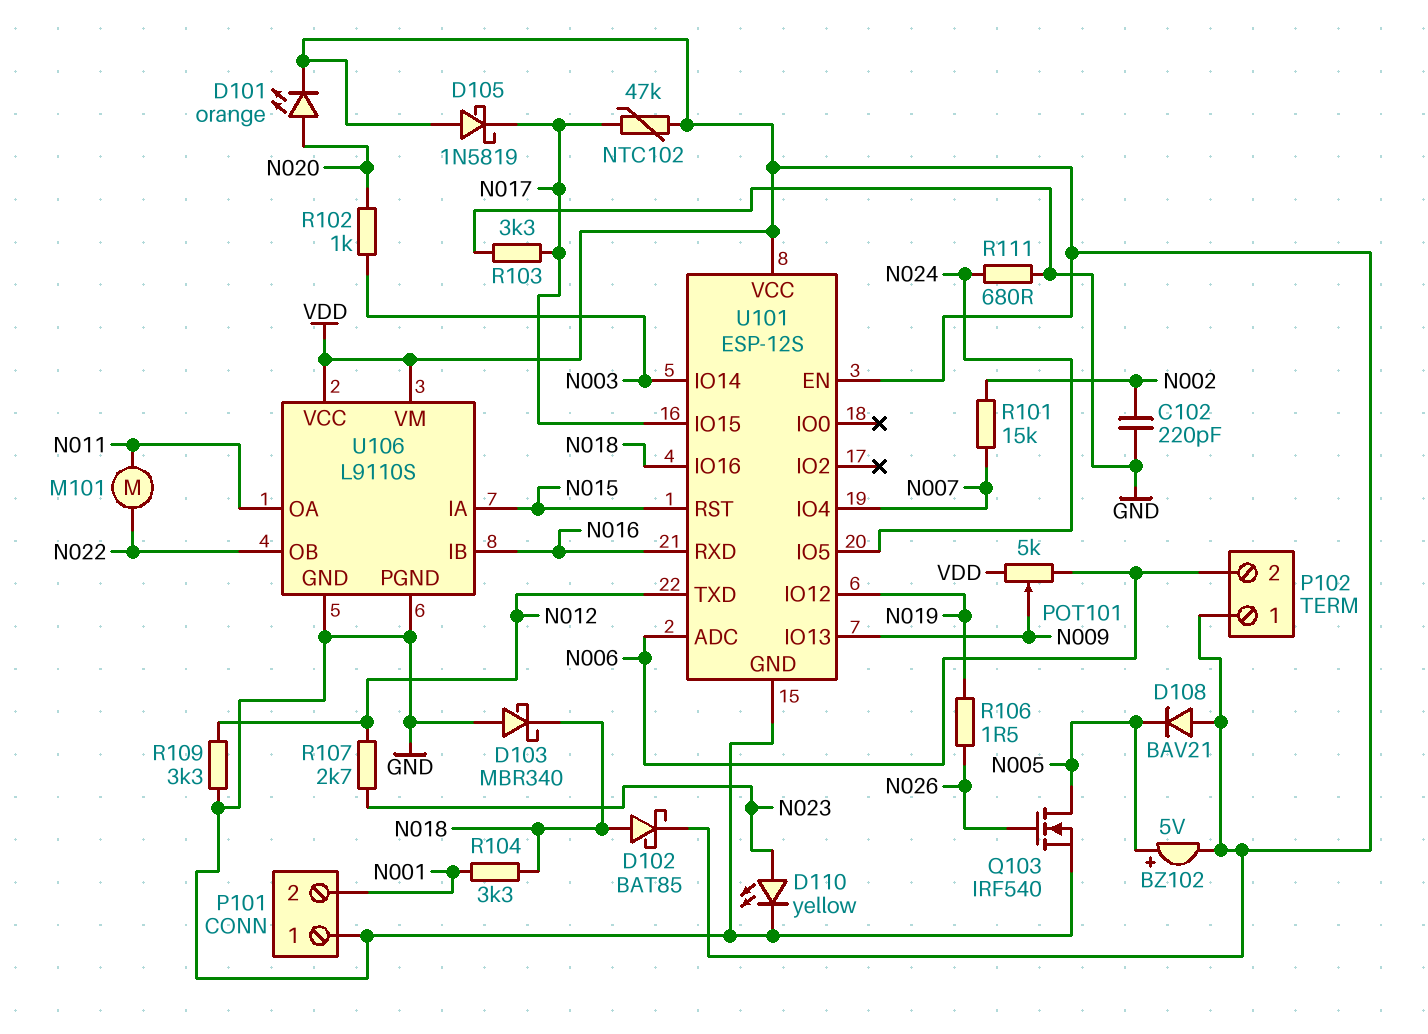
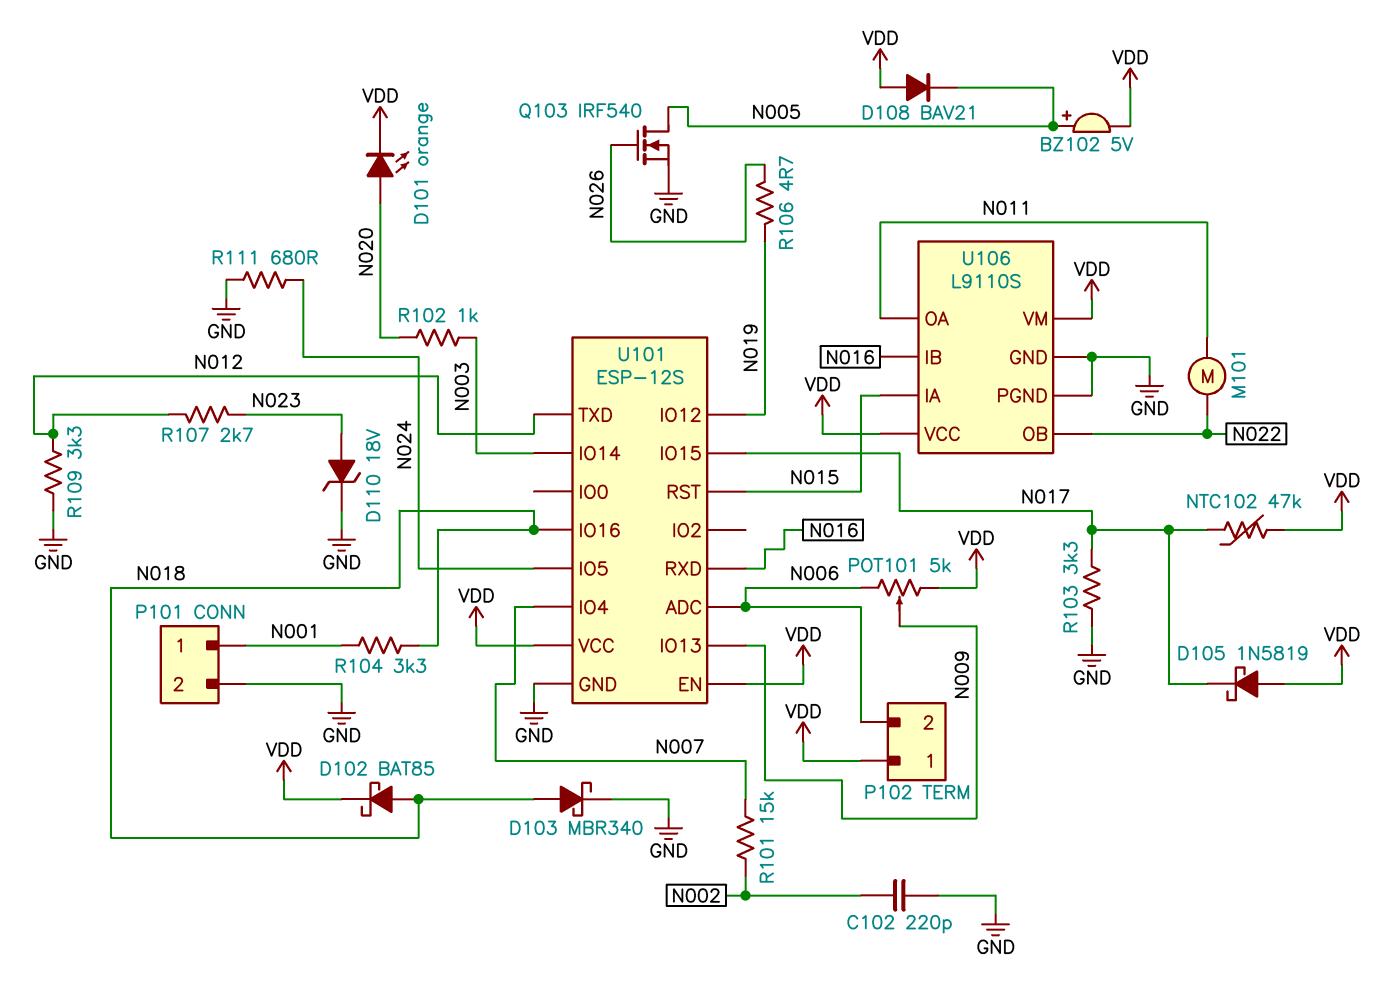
D103: schottky MBR340 (A GND, K N018) -> schottky MBR340 (A N018, K GND)
D110: LED yellow (A N023, K GND) -> zener 18V (A N023, K GND)
P101 pin 1: GND -> N001
P101 pin 2: N001 -> GND
R106: 1.5 (N019, N026) -> 4.7 (N019, N026)

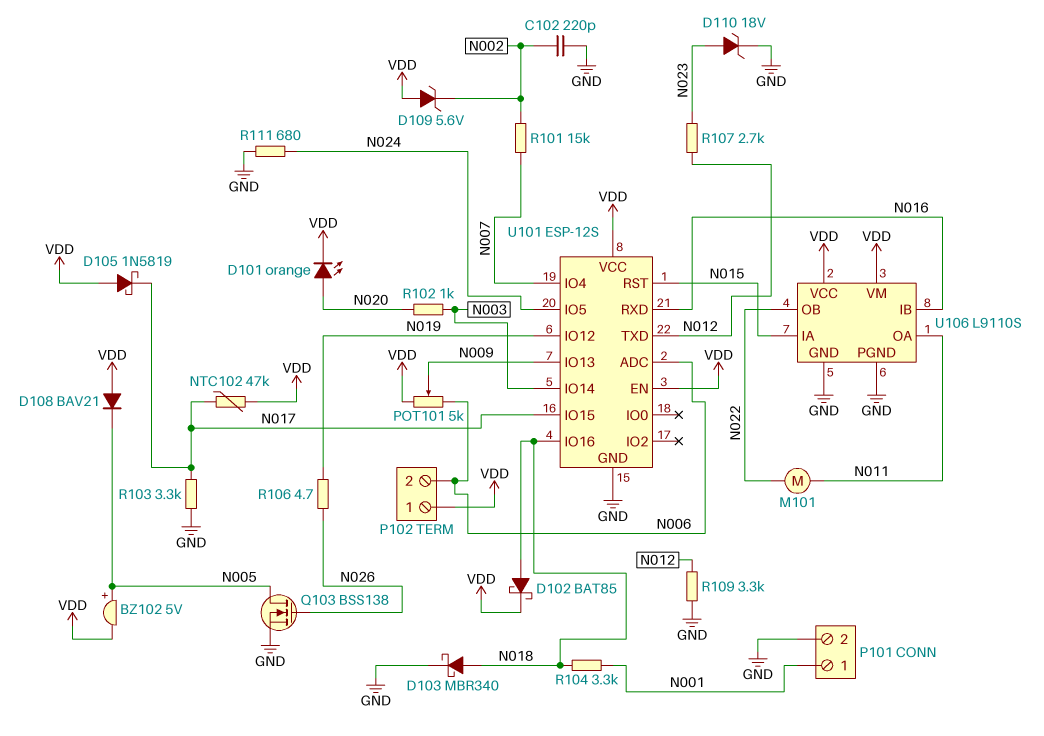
D109: none -> zener 5.6V (A VDD, K N002)
Q103: NMOS IRF540 (G N026, D N005, S GND) -> NMOS BSS138 (G N026, D N005, S GND)

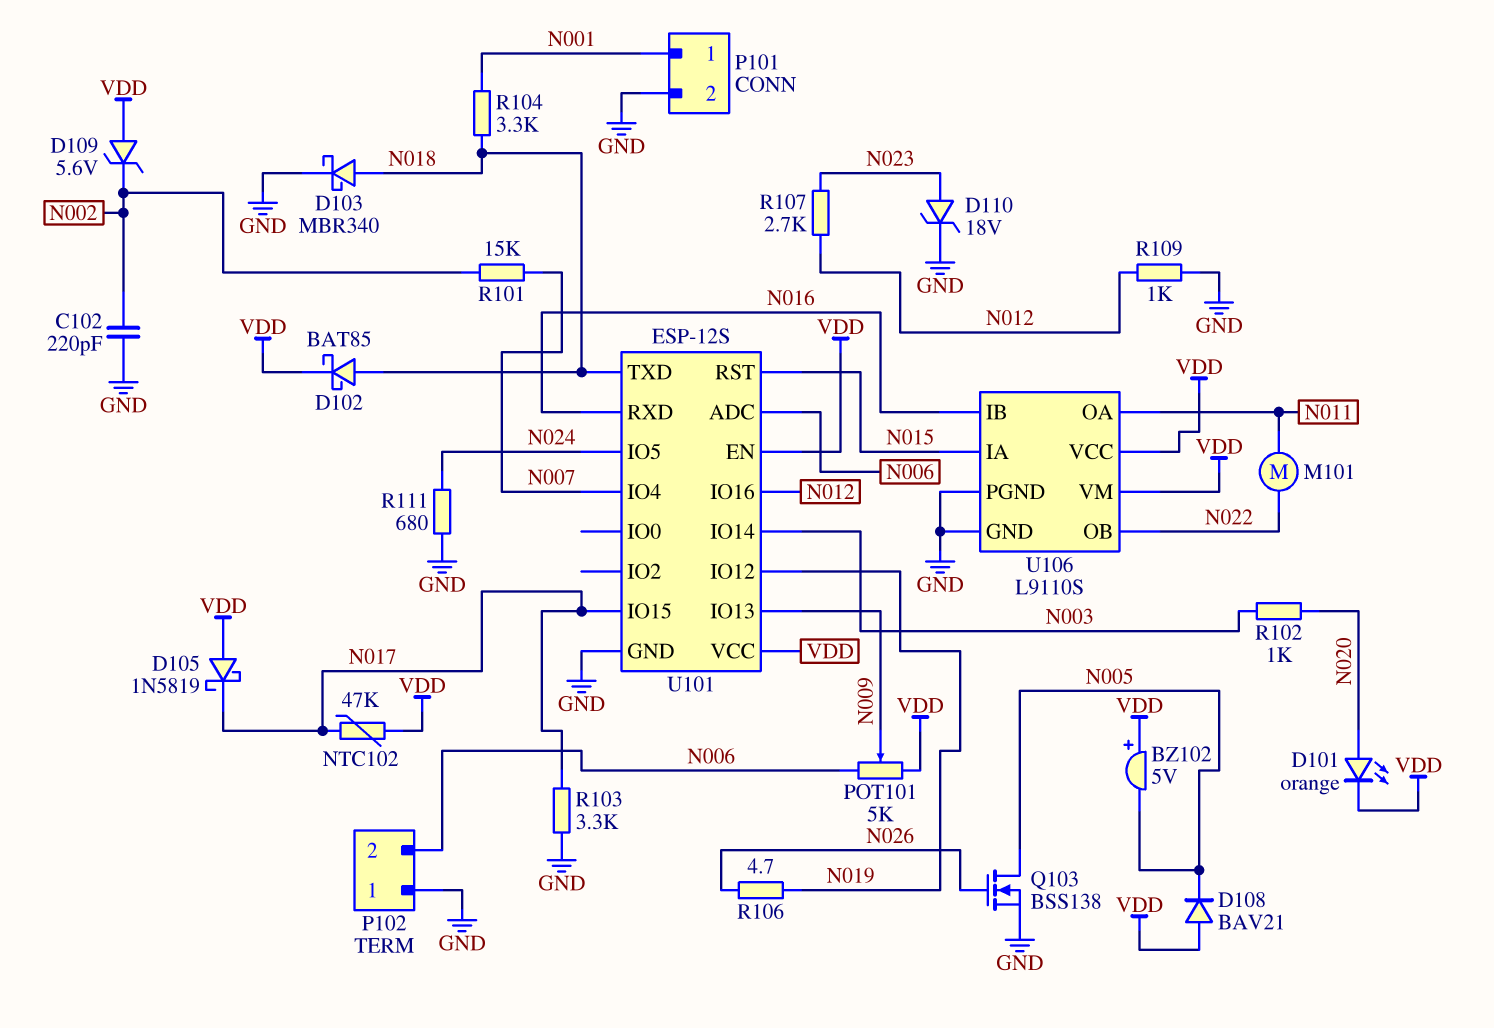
BZ102: buzzer 5V (plus N005, minus VDD) -> buzzer 5V (plus VDD, minus N005)
P102 pin 1: VDD -> GND
R109: 3.3k (GND, N012) -> 1k (GND, N012)
U101 pin IO16: N018 -> N012
U101 pin TXD: N012 -> N018

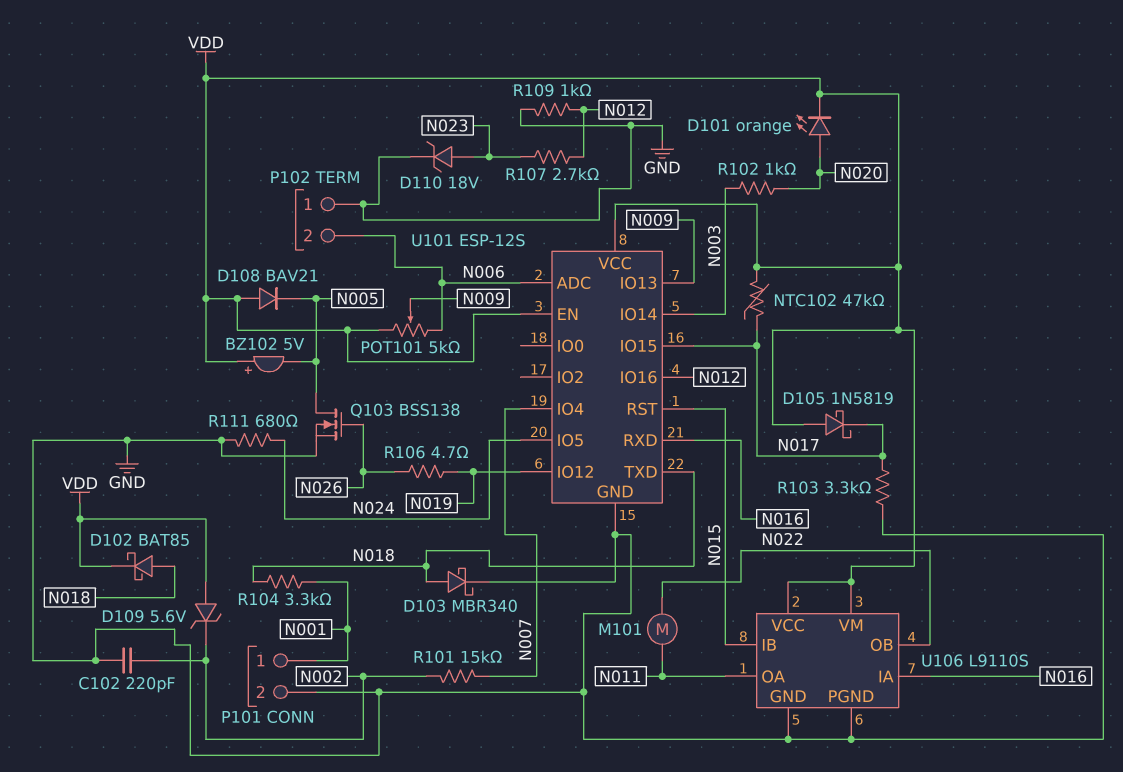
U106 pin IA: N015 -> N016
U106 pin IB: N016 -> N015

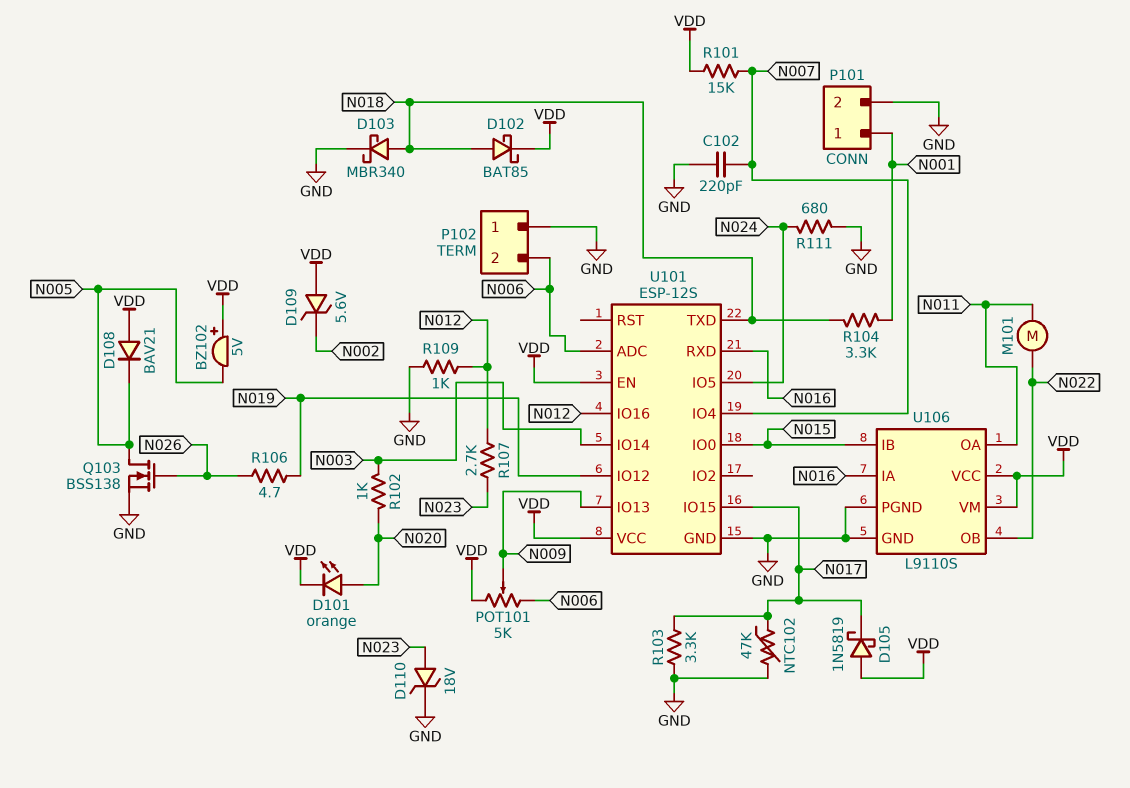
C102: 220pF (GND, N002) -> 220pF (GND, N007)
NTC102: 47k (N017, VDD) -> 47k (GND, N017)
R101: 15k (N002, N007) -> 15k (N007, VDD)
U101 pin IO0: none -> N015
U101 pin RST: N015 -> none

